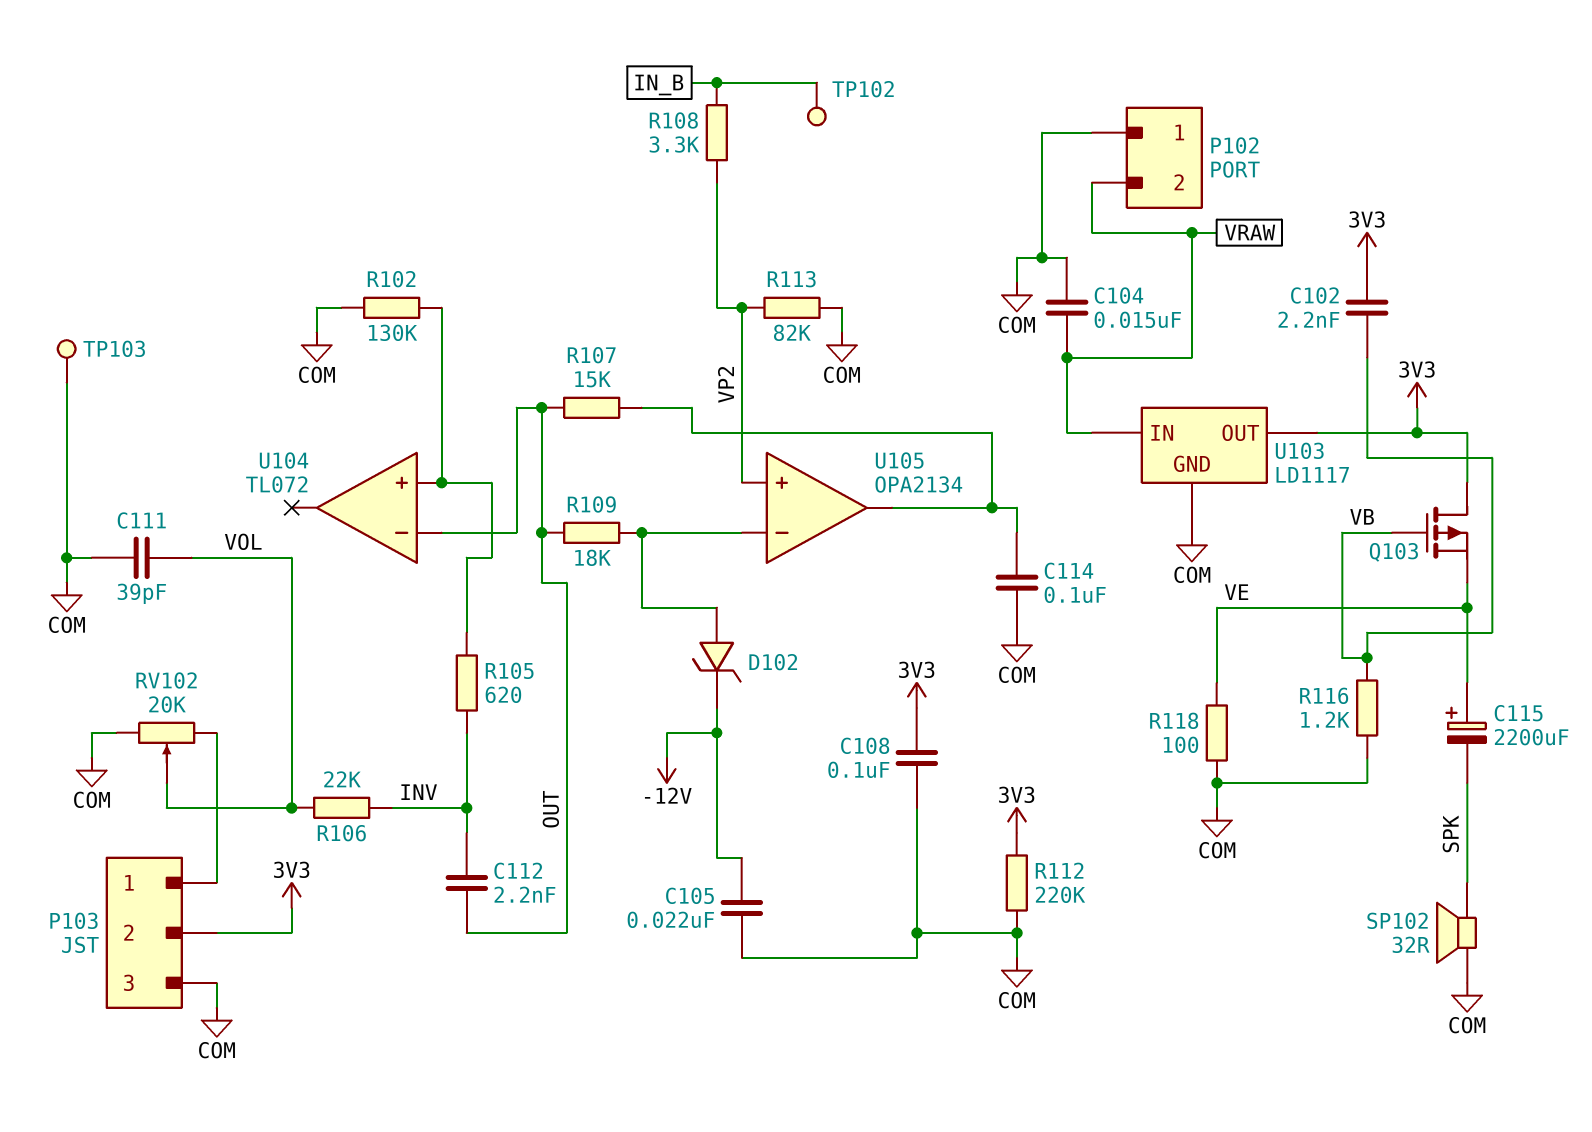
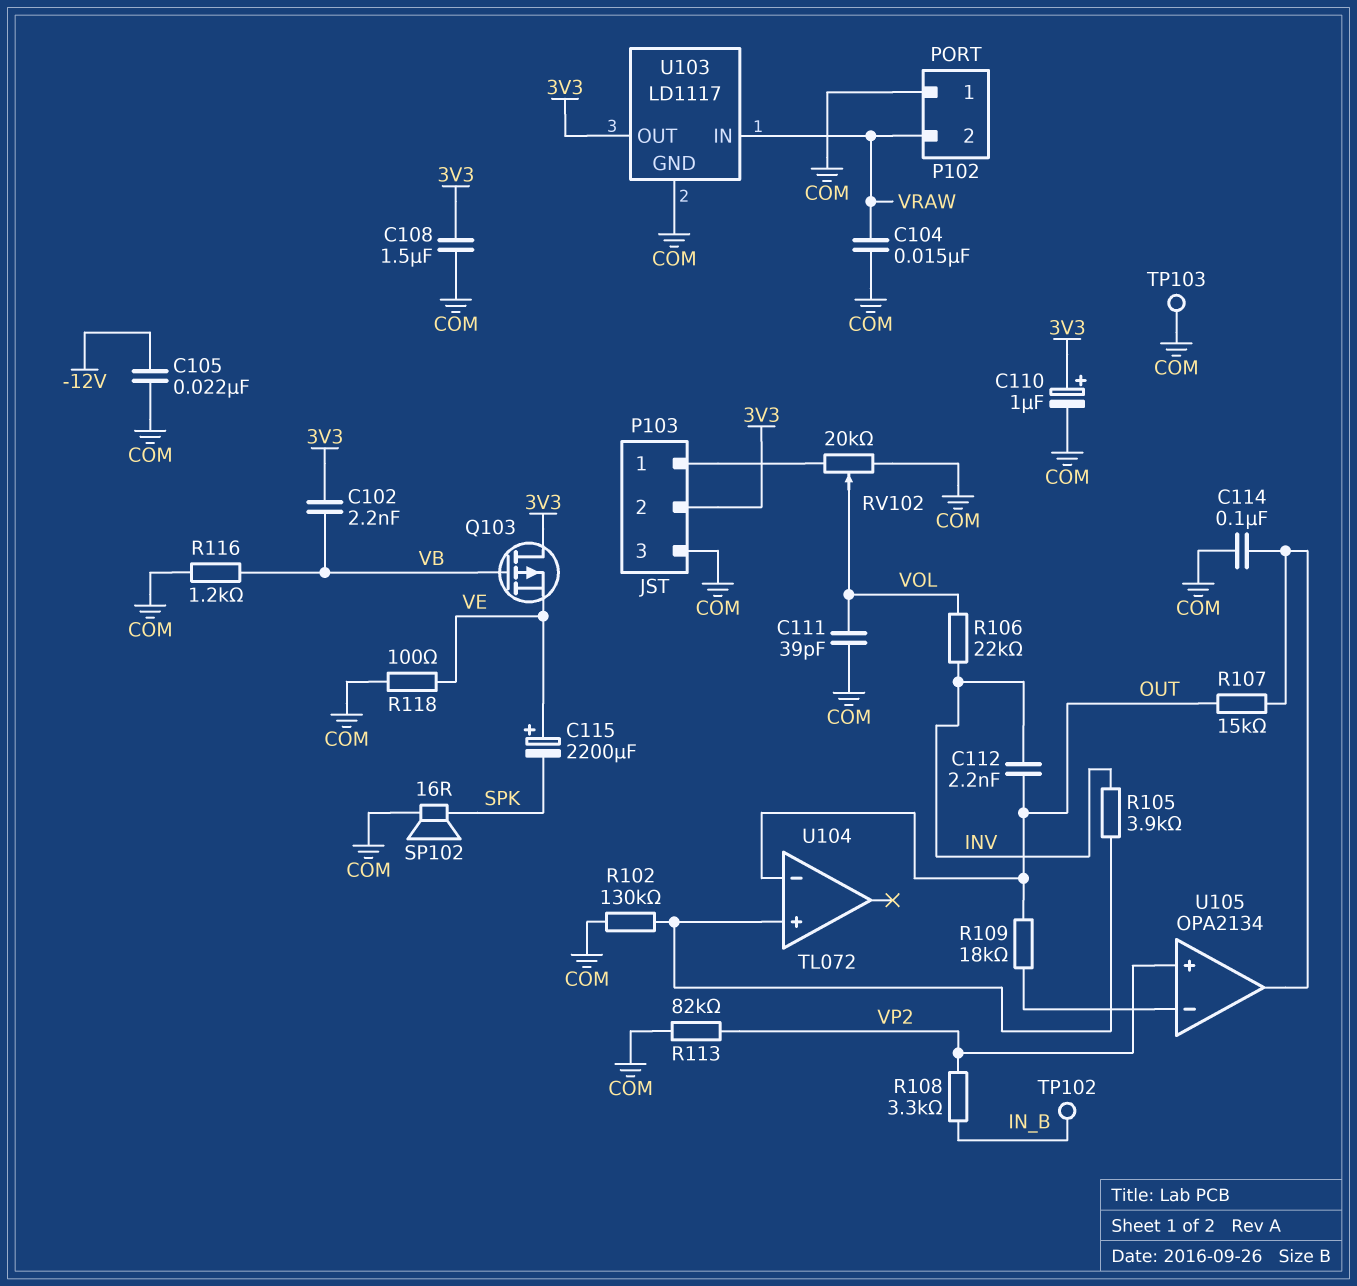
C108: 100nF (3V3, COM) -> 1.5uF (3V3, COM)
C110: none -> 1uF (plus 3V3, minus COM)
D102: zener (A U105/in-, K -12V) -> none
R105: 620 (INV, U104/in+) -> 3.9k (INV, U104/in+)
R112: 220k (3V3, COM) -> none
SP102: speaker 32R (COM, SPK) -> speaker 16R (COM, SPK)

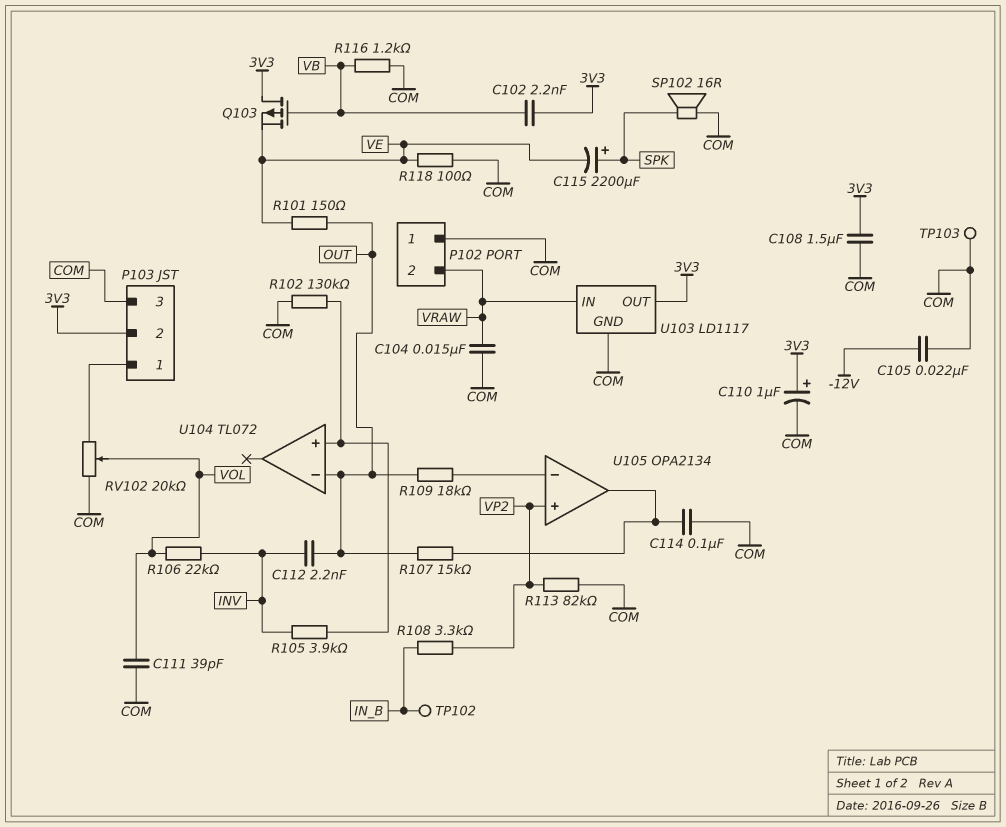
C115: 2200uF (plus VE, minus SPK) -> 2200uF (plus SPK, minus VE)
R101: none -> 150 (OUT, VE)

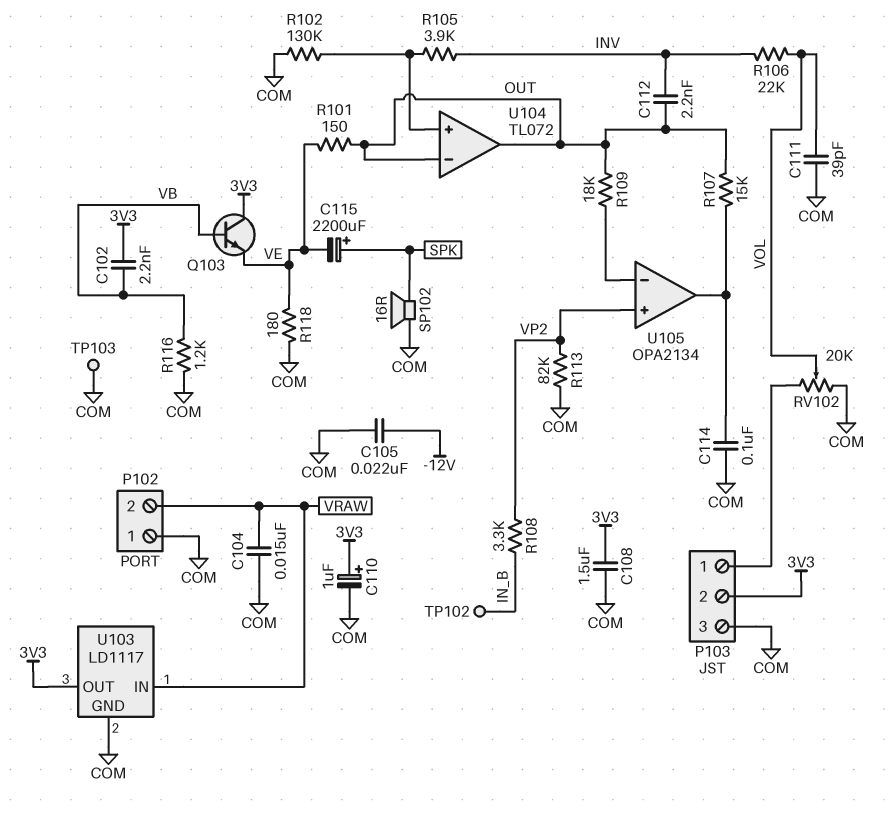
Q103: PMOS (G VB, D 3V3, S VE) -> NPN (B VB, C 3V3, E VE)
R118: 100 (COM, VE) -> 180 (COM, VE)
U104 pin out: none -> OUT

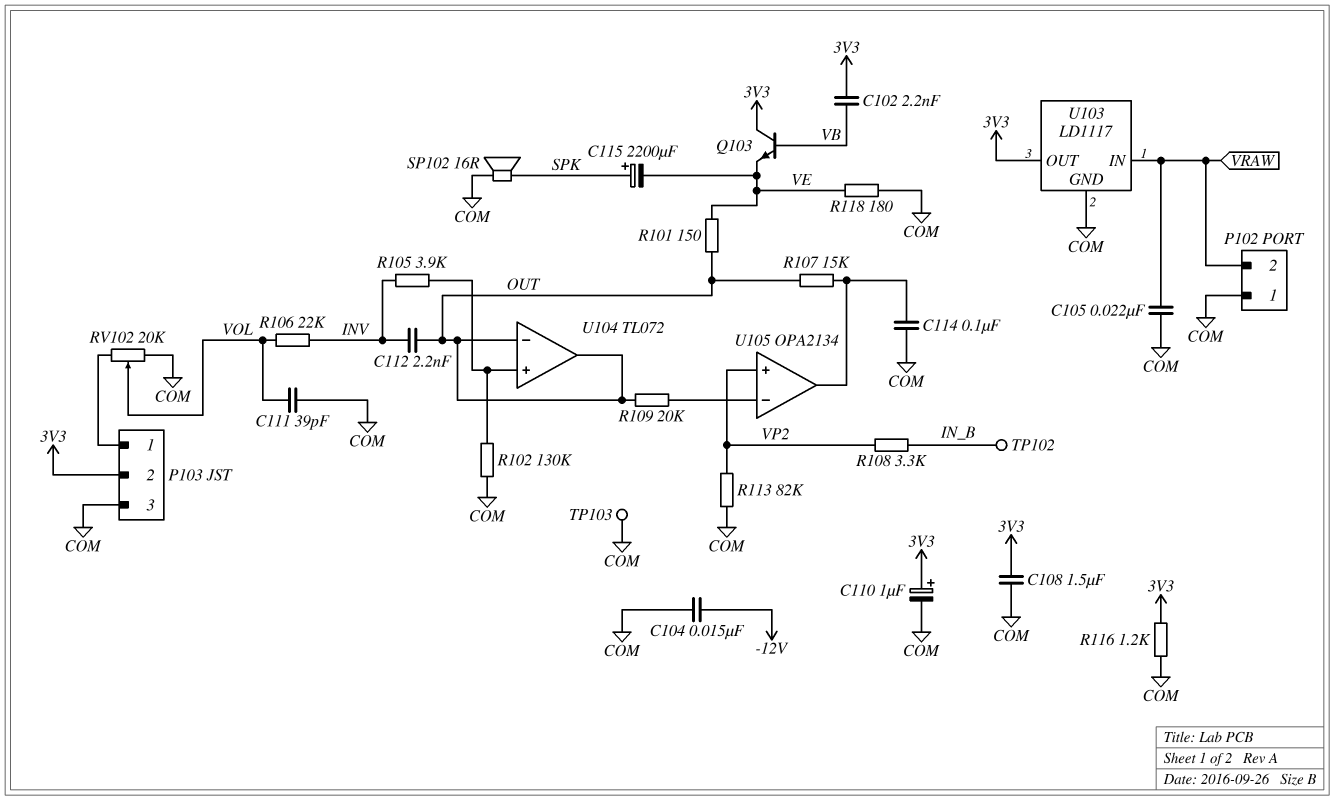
C104: 15nF (COM, VRAW) -> 15nF (-12V, COM)
C105: 22nF (-12V, COM) -> 22nF (COM, VRAW)
R109: 18k (OUT, U105/in-) -> 20k (OUT, U105/in-)
R116: 1.2k (COM, VB) -> 1.2k (3V3, COM)

